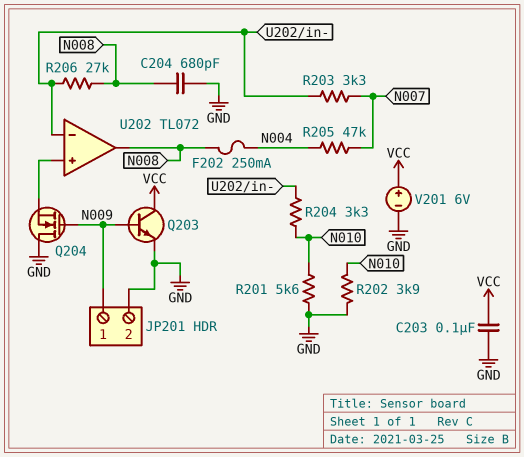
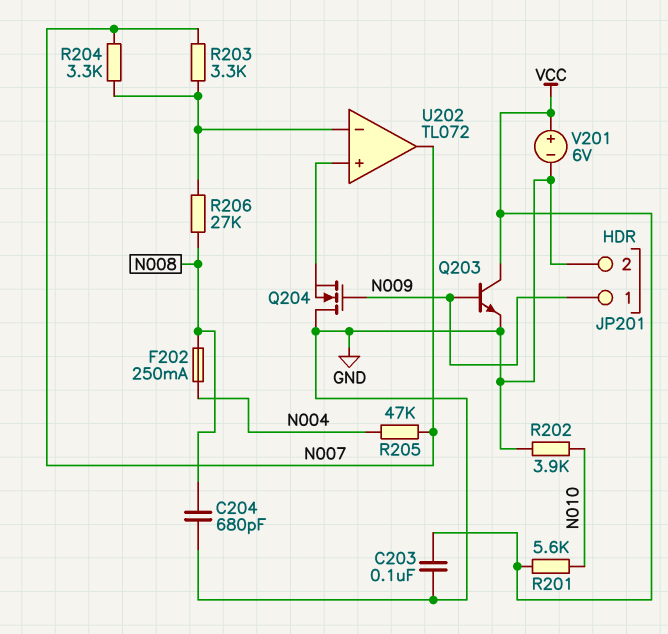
R201: 5.6k (GND, N010) -> 5.6k (N010, VCC)
R204: 3.3k (N010, U202/in-) -> 3.3k (N007, U202/in-)
U202 pin out: N008 -> N007

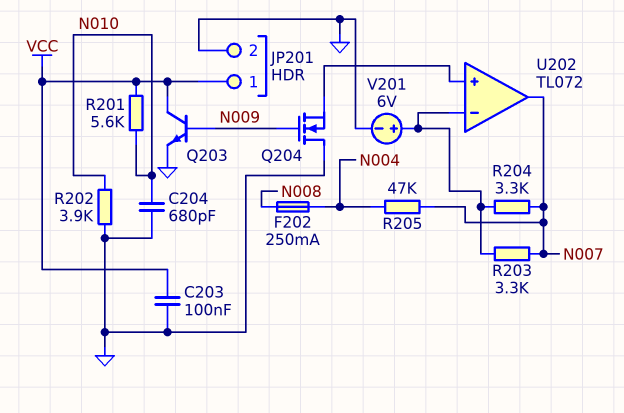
C204: 680pF (GND, N008) -> 680pF (GND, N010)
JP201 pin 1: N009 -> VCC
R206: 27k (N008, U202/in-) -> none
V201: 6V (plus VCC, minus GND) -> 6V (plus U202/in-, minus GND)

